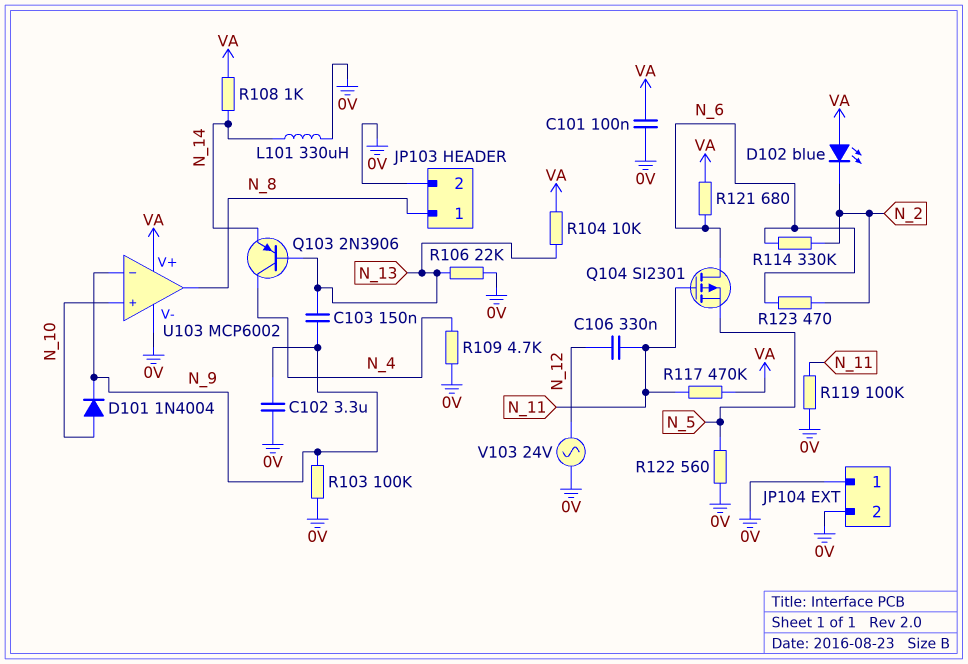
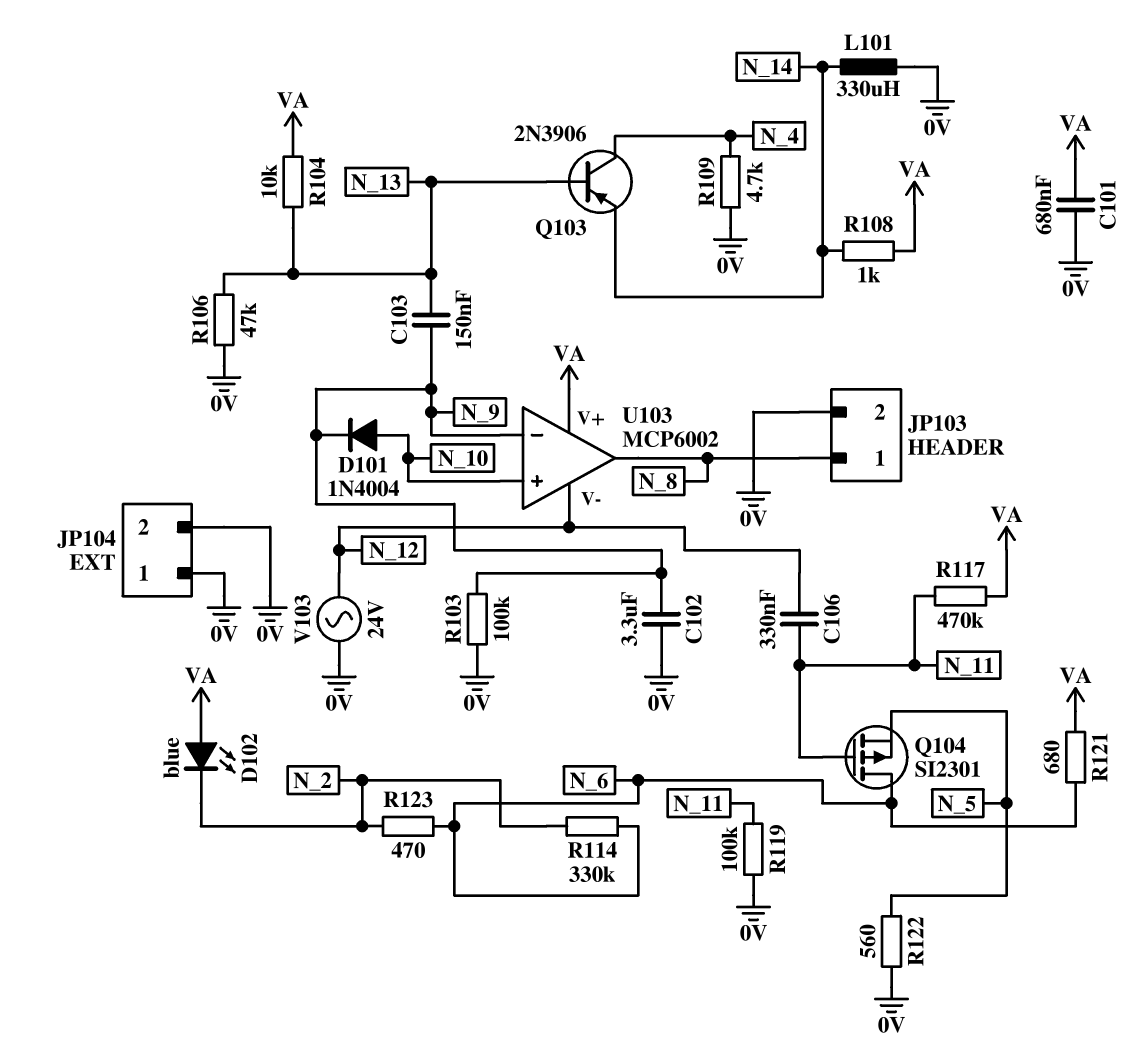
C101: 100nF (0V, VA) -> 680nF (0V, VA)
R106: 22k (0V, N_13) -> 47k (0V, N_13)
U103 pin V-: 0V -> N_12

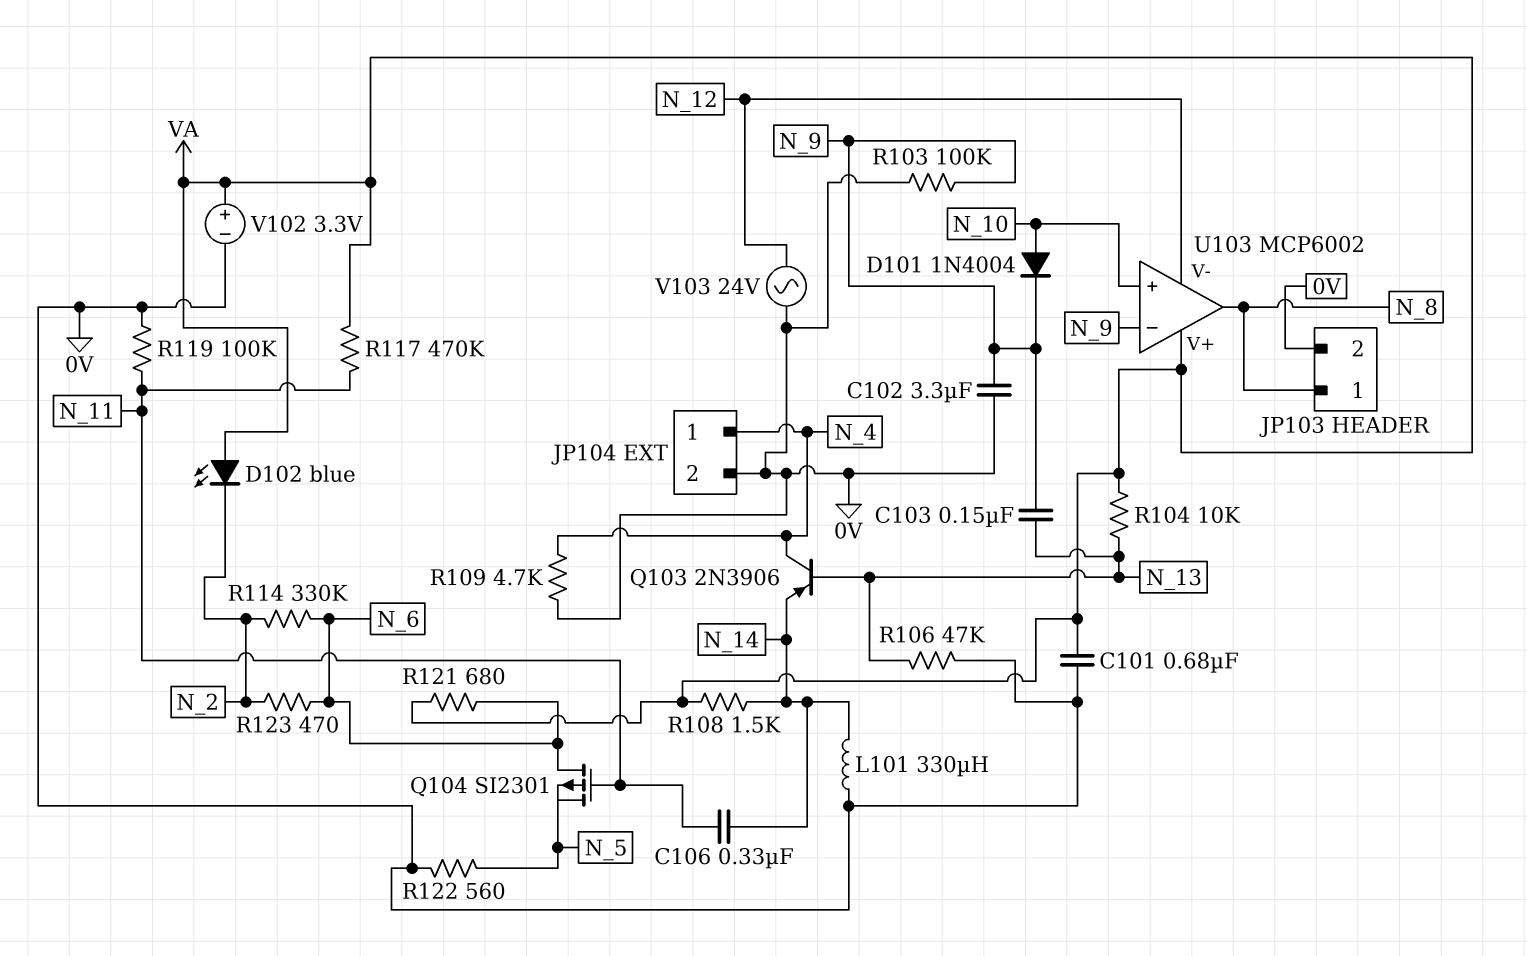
C106: 330nF (N_11, N_12) -> 330nF (N_11, N_14)
JP104 pin 1: 0V -> N_4
R108: 1k (N_14, VA) -> 1.5k (N_14, VA)
V102: none -> 3.3V (plus VA, minus 0V)

